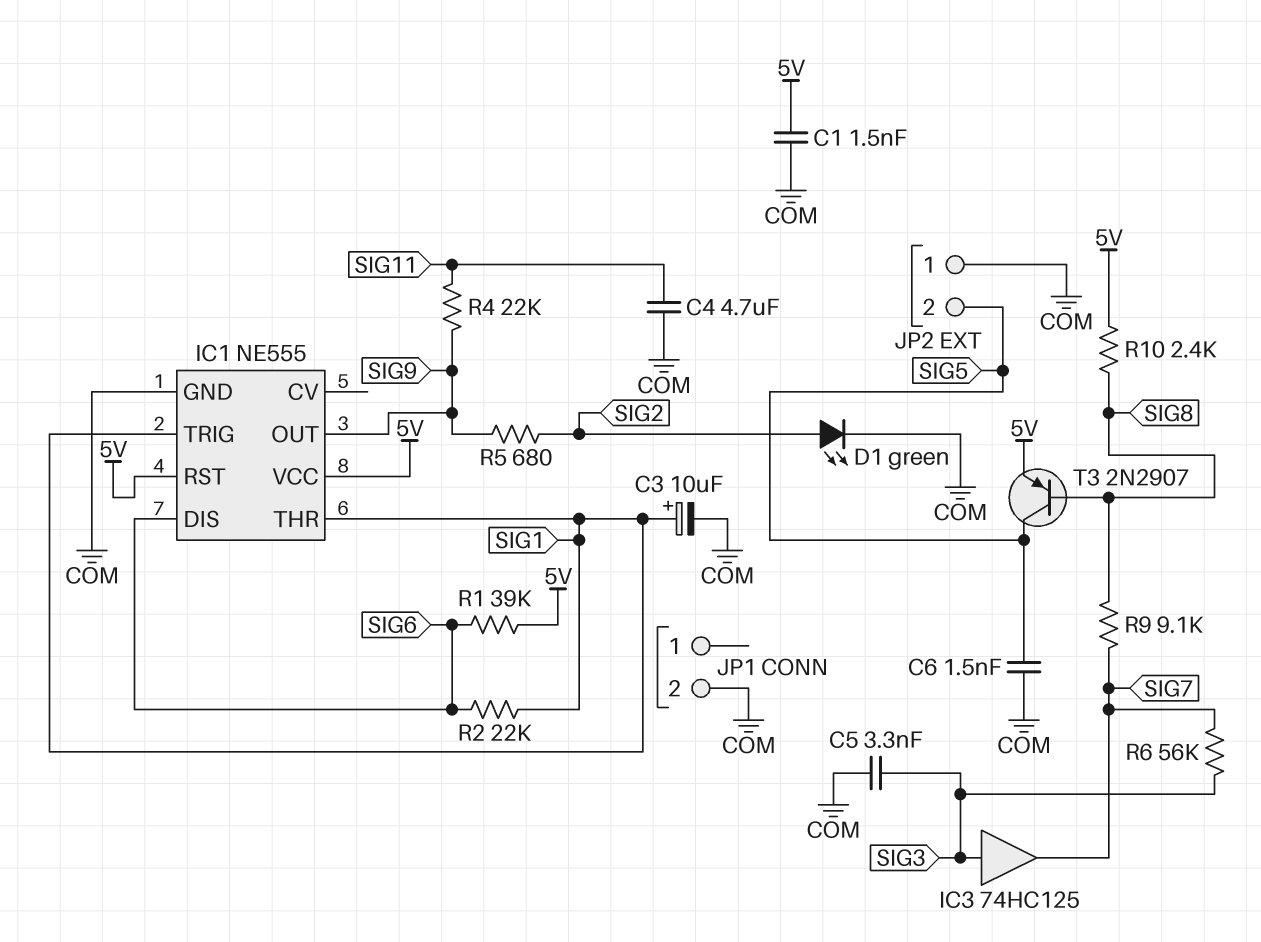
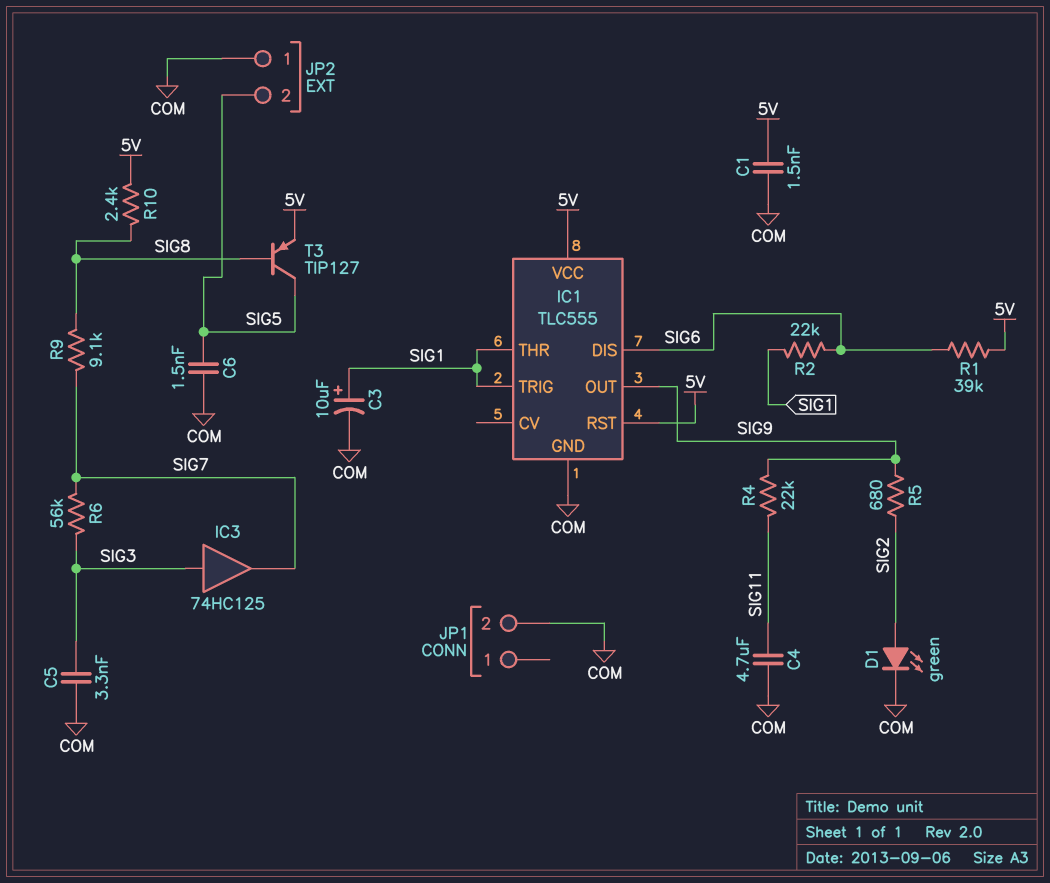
IC1: NE555 -> TLC555
T3: PNP 2N2907 (B SIG8, C SIG5, E 5V) -> PNP TIP127 (B SIG8, C SIG5, E 5V)

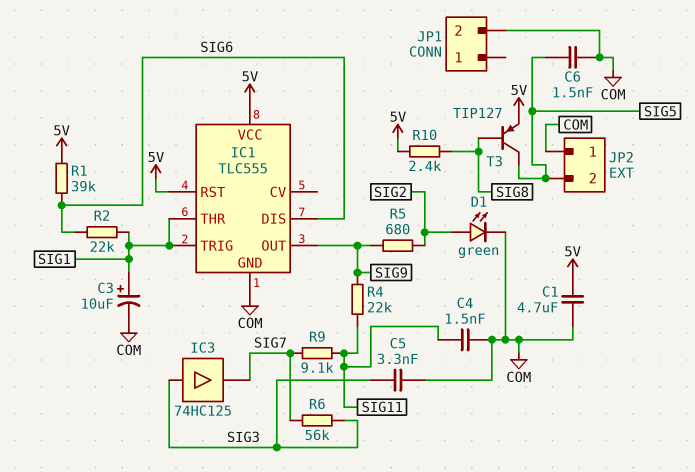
C1: 1.5nF (5V, COM) -> 4.7uF (5V, COM)
C4: 4.7uF (COM, SIG11) -> 1.5nF (COM, SIG11)
R9: 9.1k (SIG7, SIG8) -> 9.1k (SIG7, SIG11)

